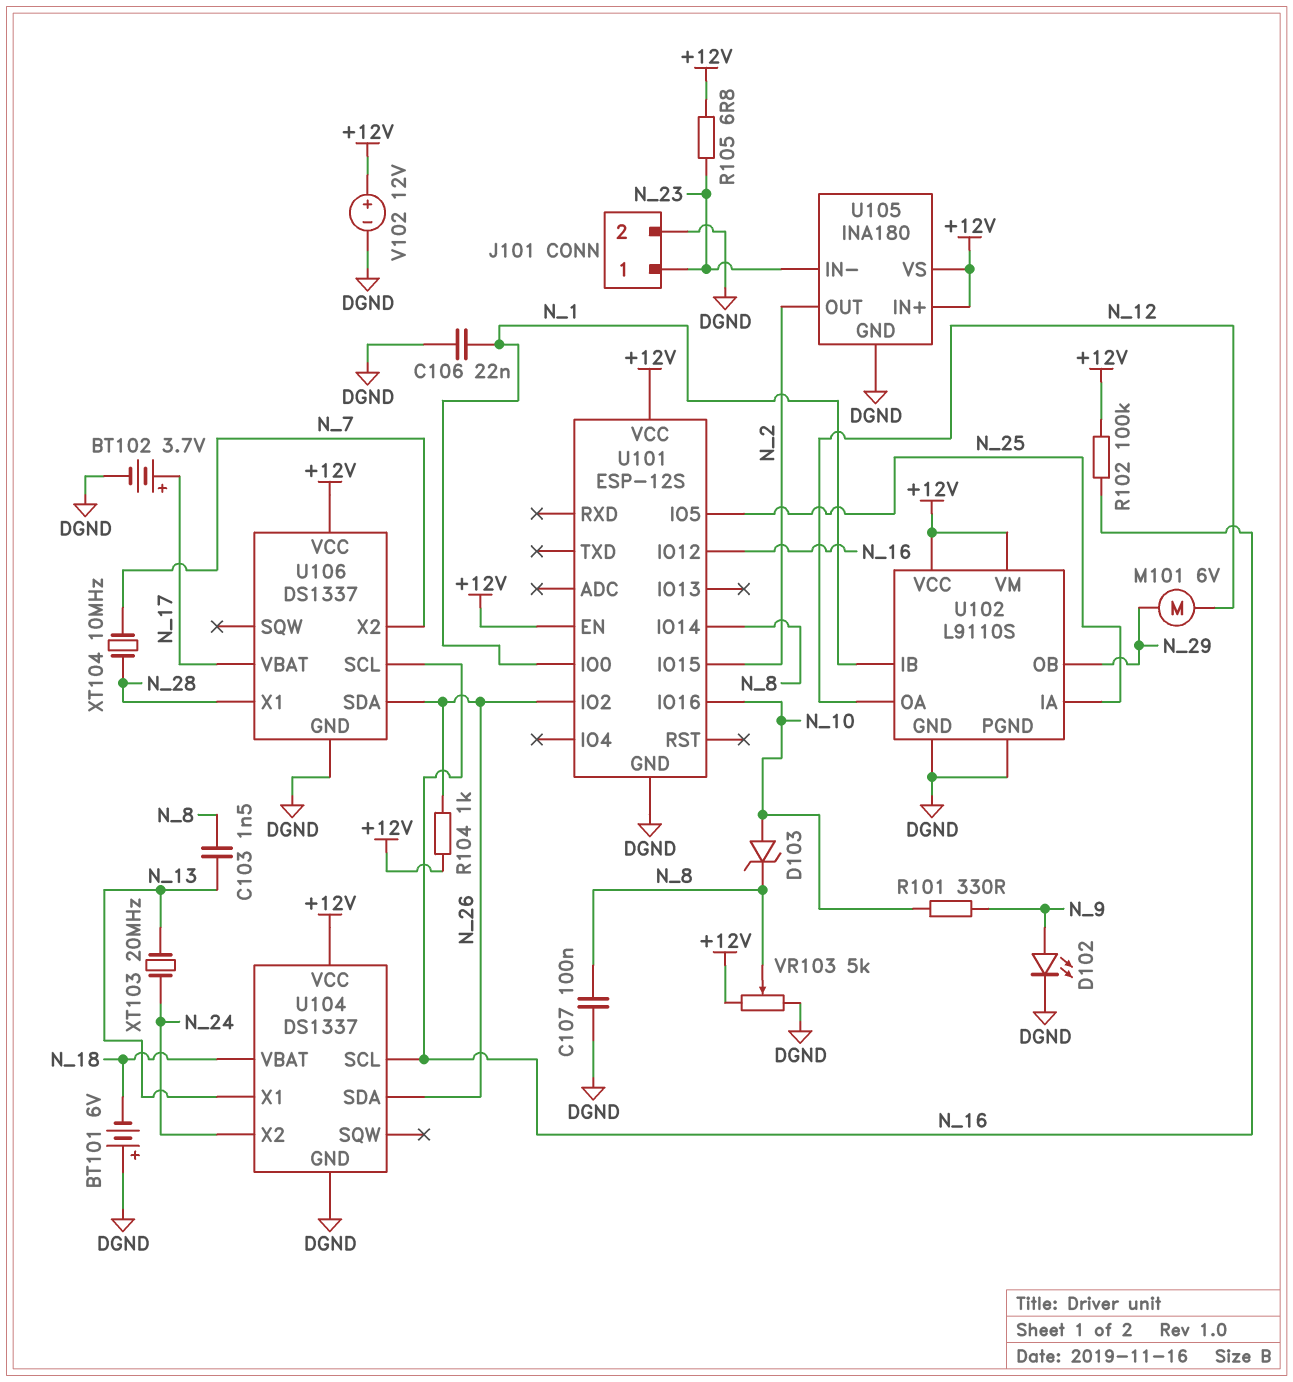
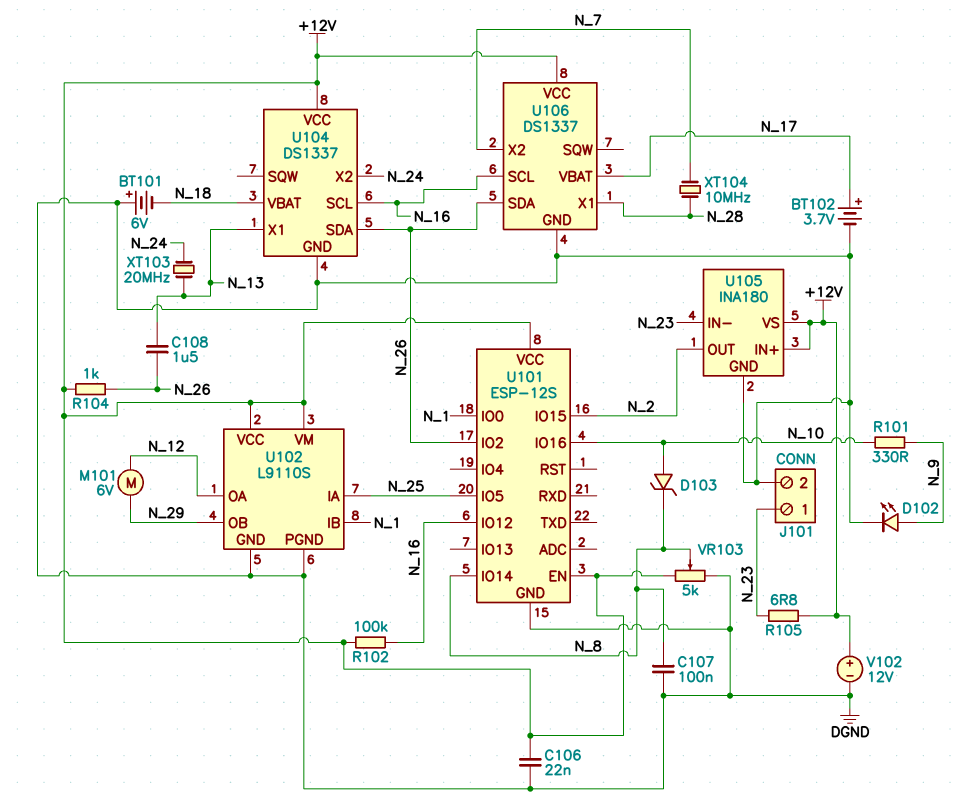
C103: 1.5nF (N_8, N_13) -> none
C106: 22nF (DGND, N_1) -> 22nF (+12V, DGND)
C108: none -> 1.5uF (N_13, N_26)

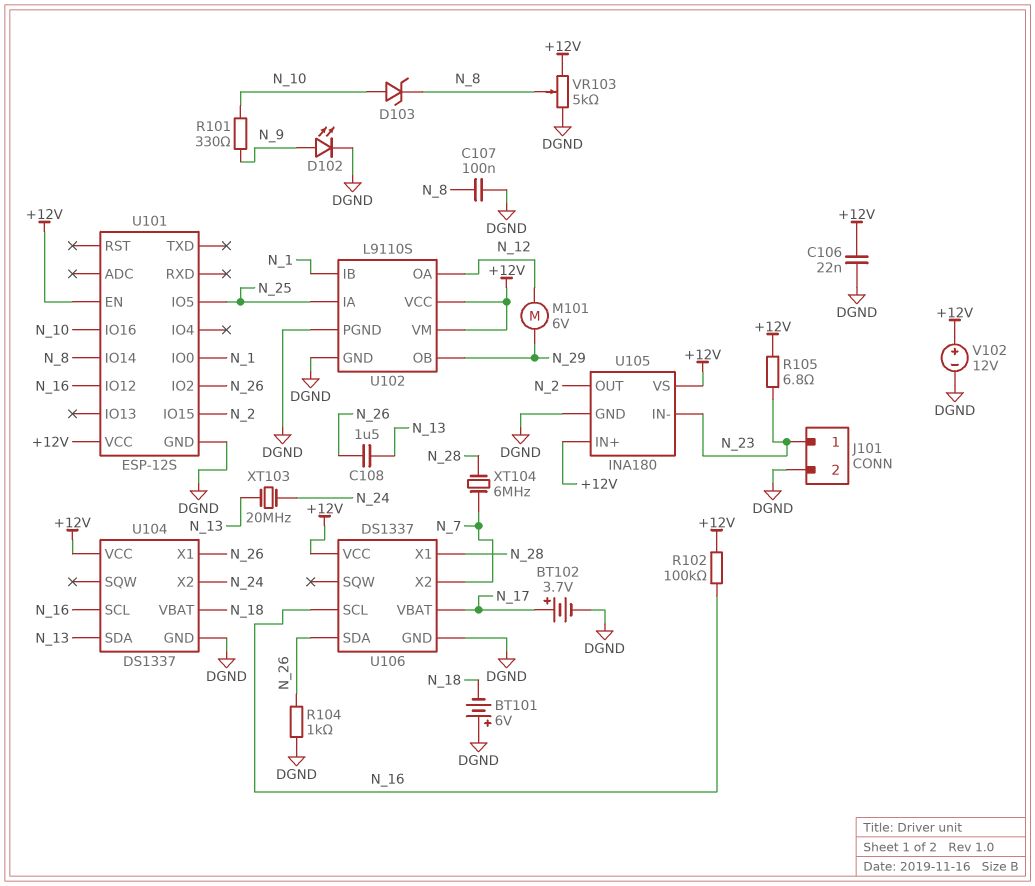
R104: 1k (+12V, N_26) -> 1k (DGND, N_26)
U104 pin SDA: N_26 -> N_13
U104 pin X1: N_13 -> N_26
XT104: 10MHz (N_7, N_28) -> 6MHz (N_7, N_28)

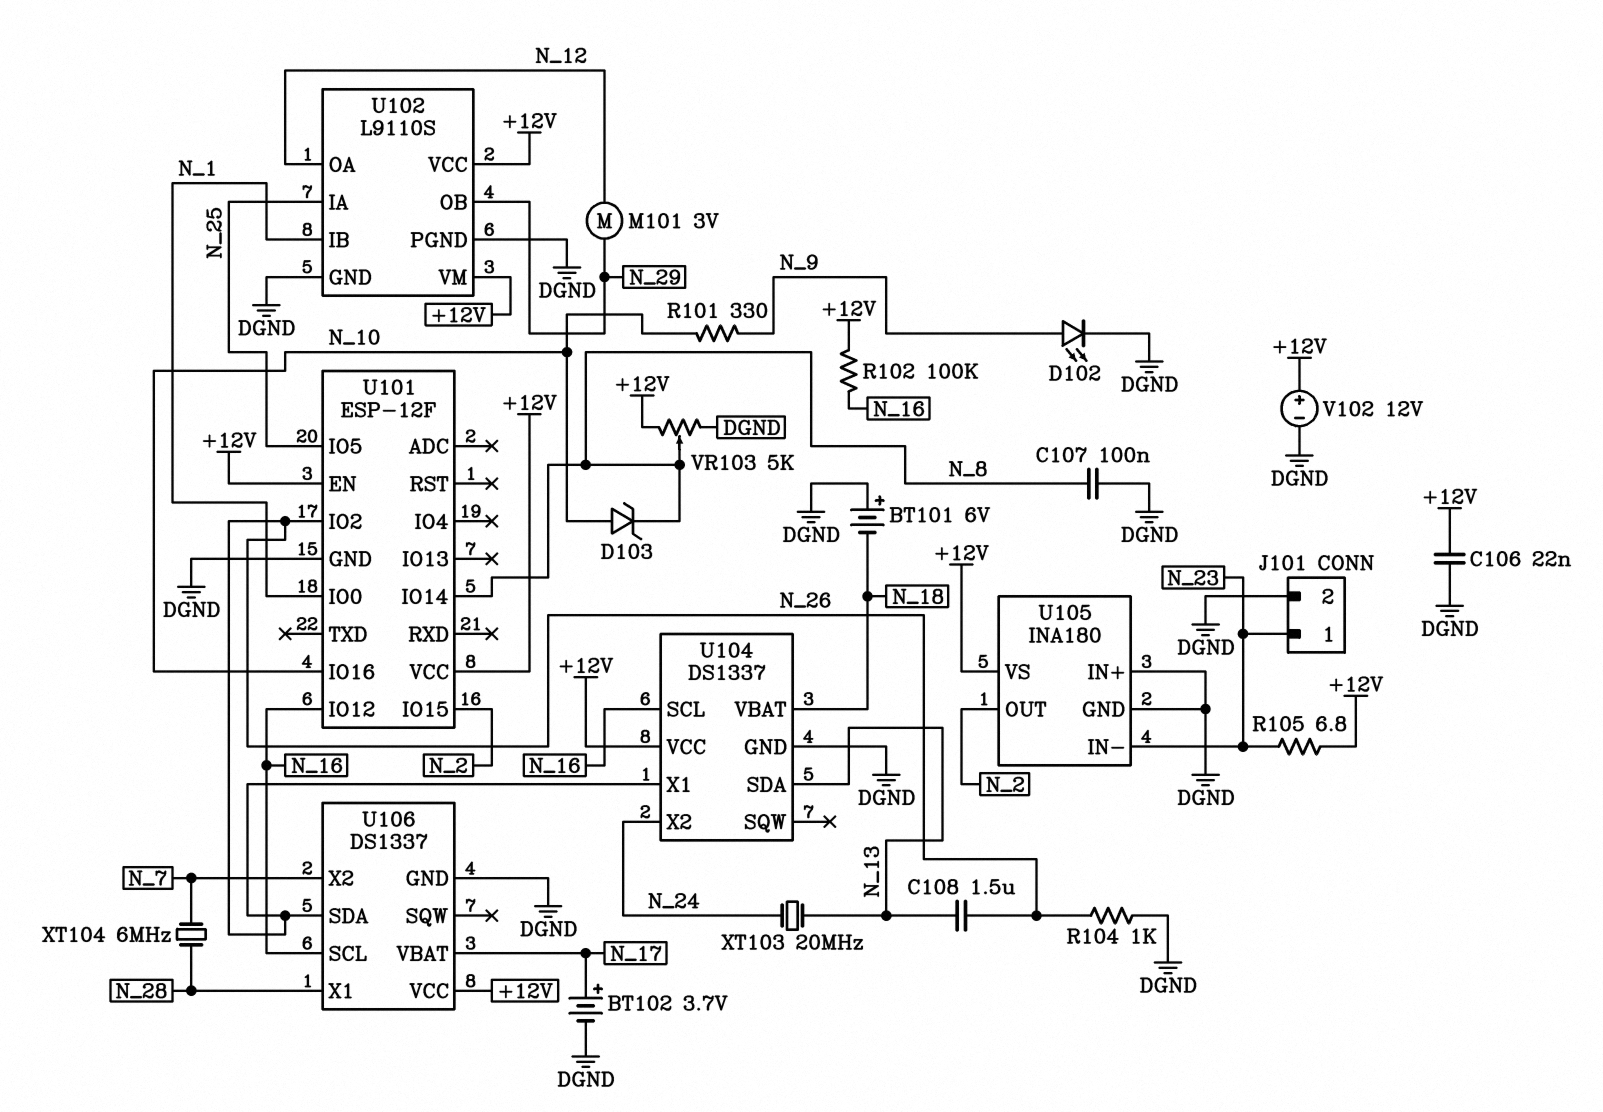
M101: motor 6V (N_12, N_29) -> motor 3V (N_12, N_29)
U101: ESP-12S -> ESP-12F
U105 pin IN+: +12V -> DGND

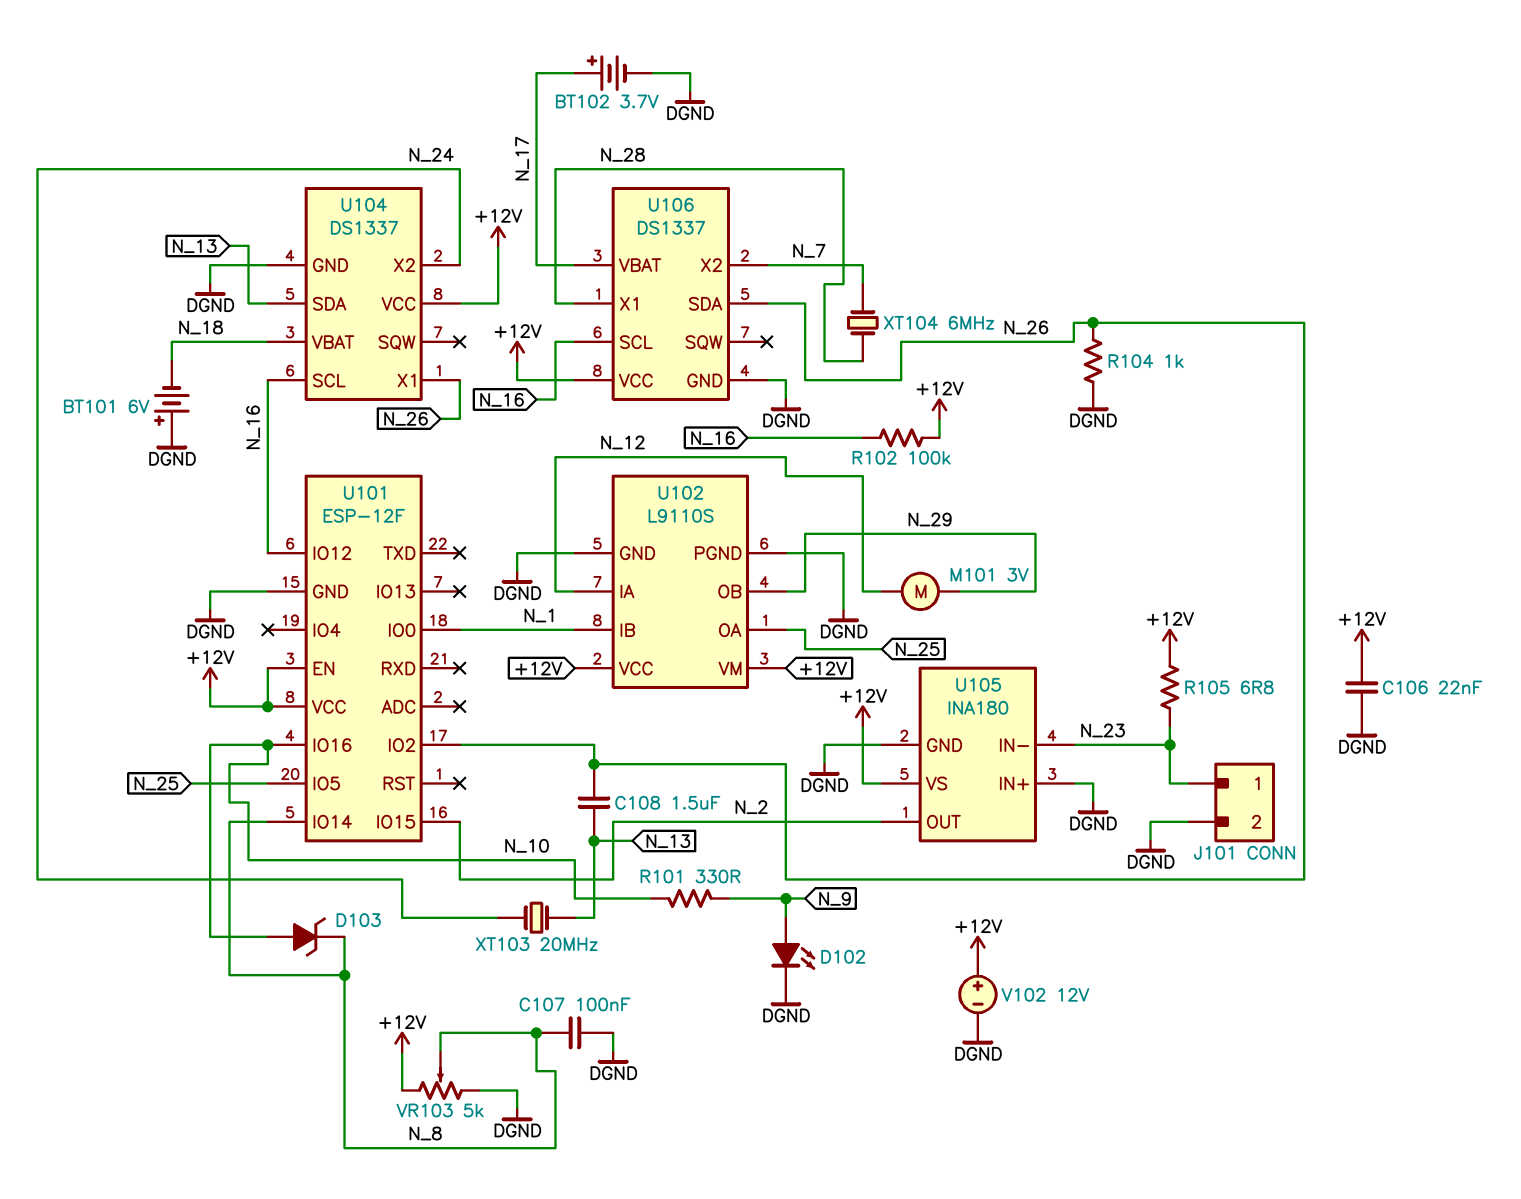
U102 pin IA: N_25 -> N_12
U102 pin OA: N_12 -> N_25

